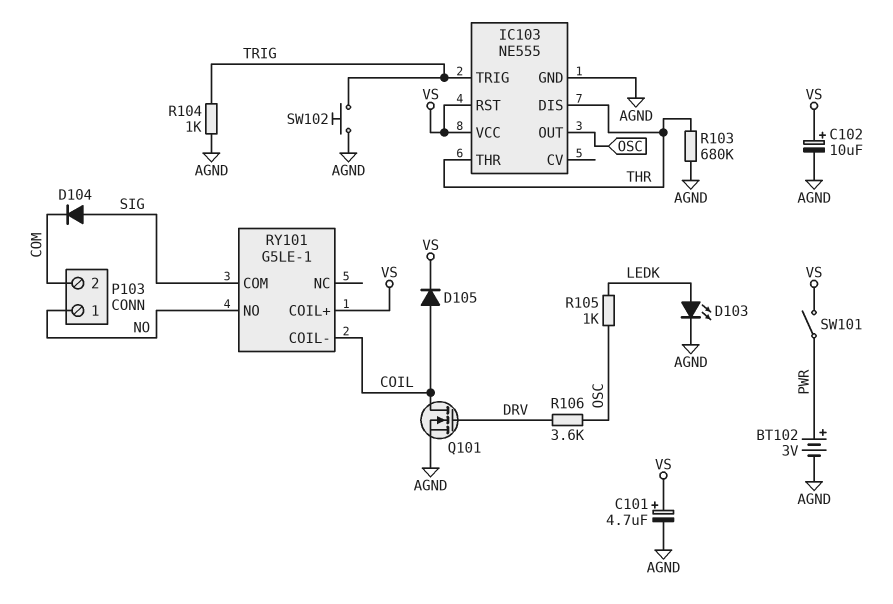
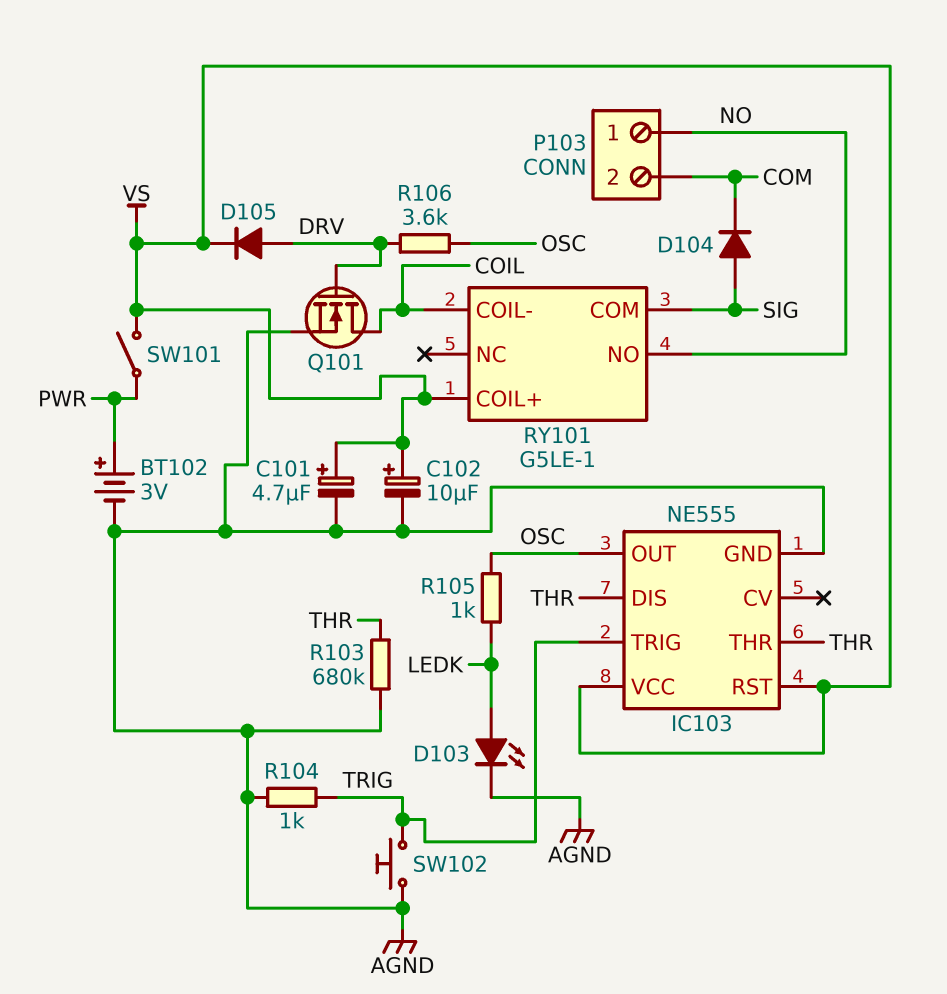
D105: diode (A COIL, K VS) -> diode (A DRV, K VS)

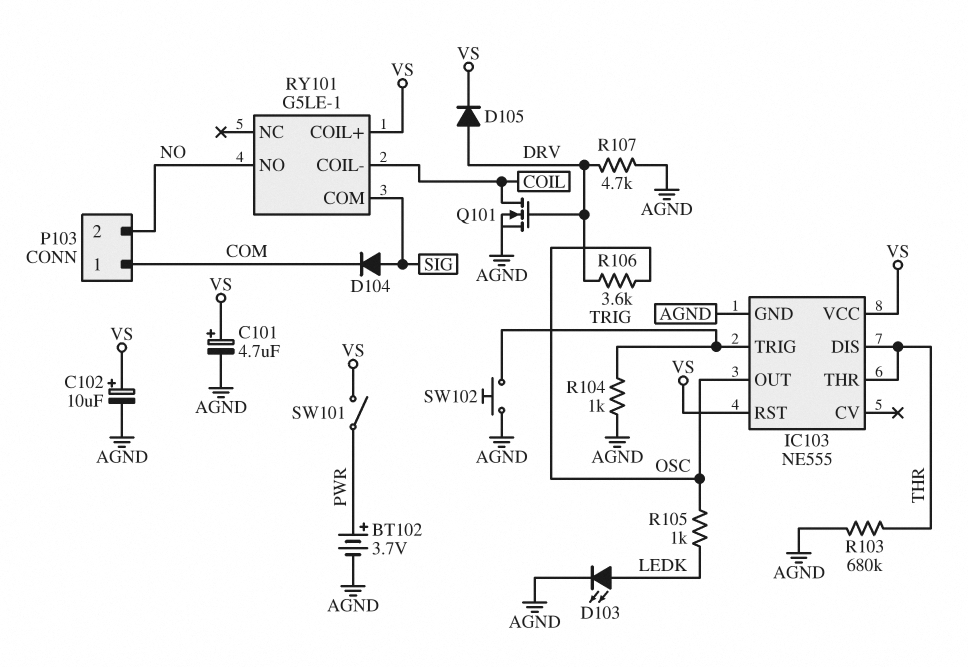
BT102: 3V (plus PWR, minus AGND) -> 3.7V (plus PWR, minus AGND)
P103 pin 1: NO -> COM
P103 pin 2: COM -> NO
R107: none -> 4.7k (AGND, DRV)

